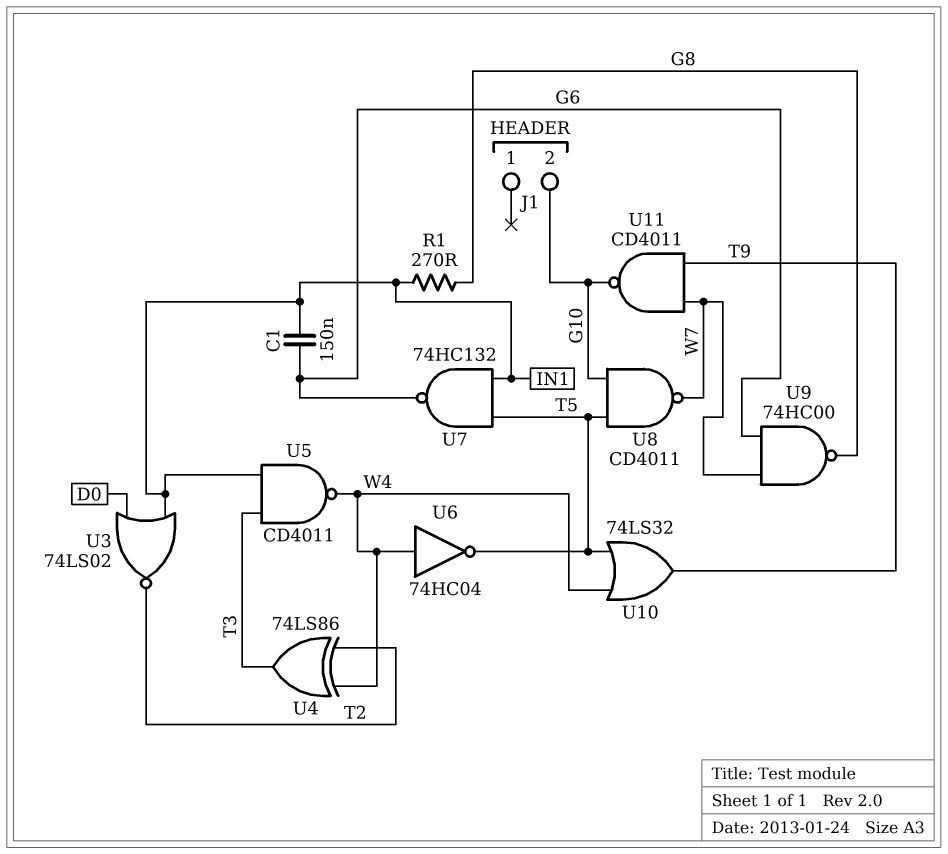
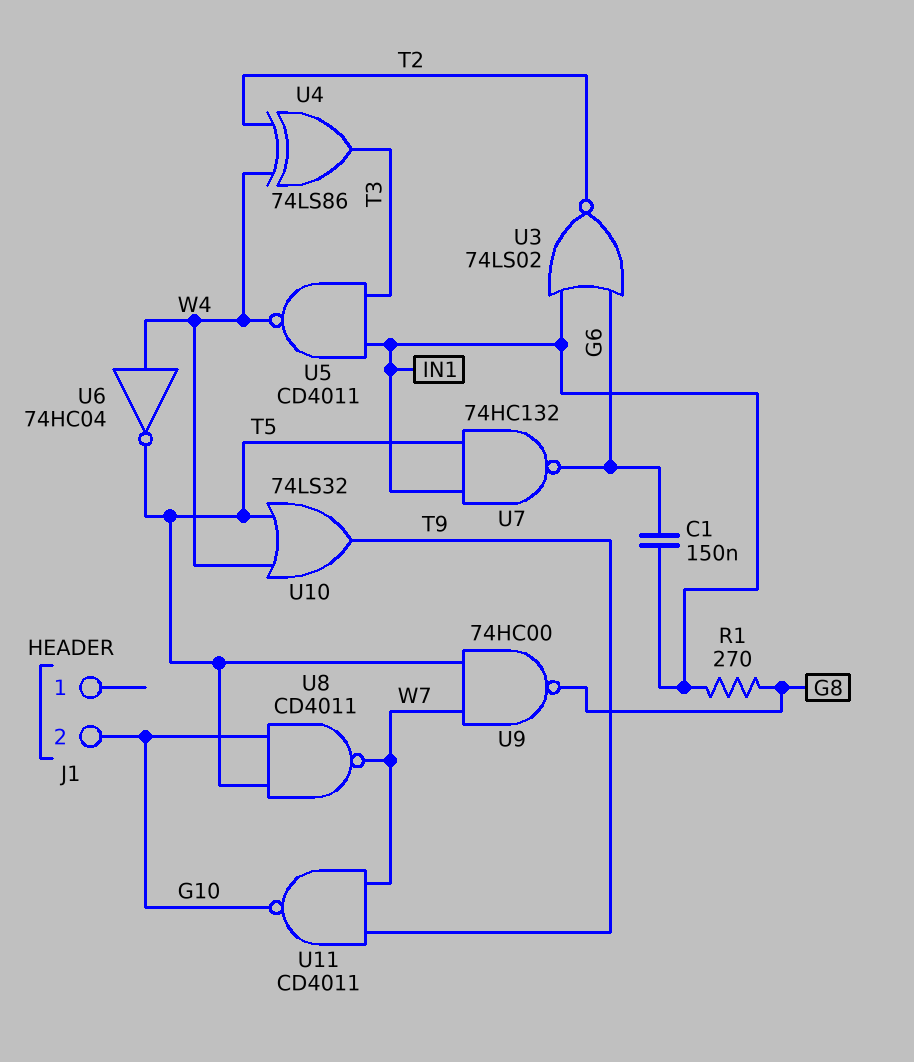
U3: NOR 74LS02 (in D0, in IN1, out T2) -> NOR 74LS02 (in G6, in IN1, out T2)
U9: NAND 74HC00 (in G6, in W7, out G8) -> NAND 74HC00 (in T5, in W7, out G8)

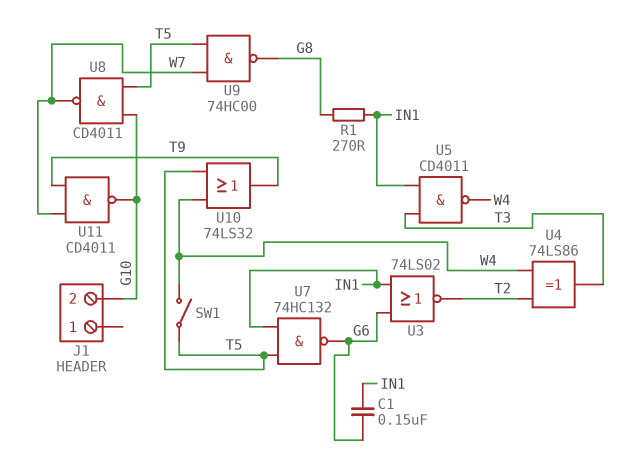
SW1: none -> switch (T5, W4)
U6: NOT 74HC04 (in W4, out T5) -> none

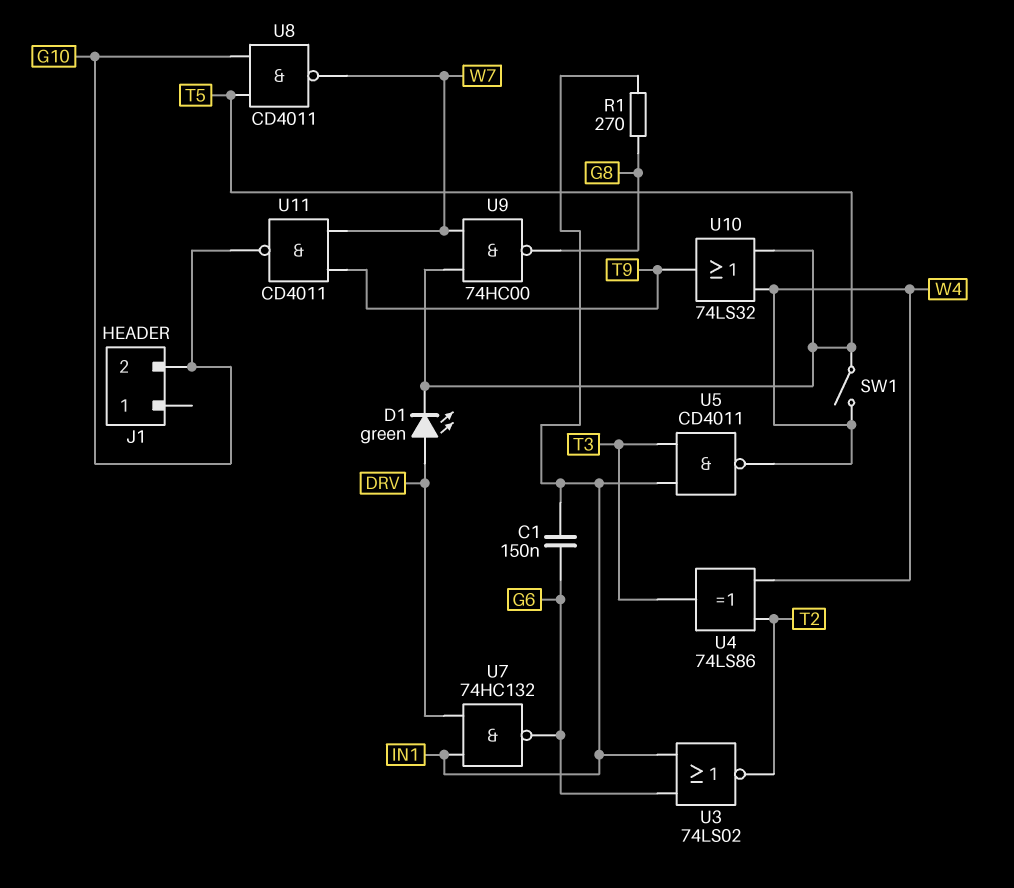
D1: none -> LED green (A DRV, K T5)
U7: NAND 74HC132 (in IN1, in T5, out G6) -> NAND 74HC132 (in DRV, in IN1, out G6)

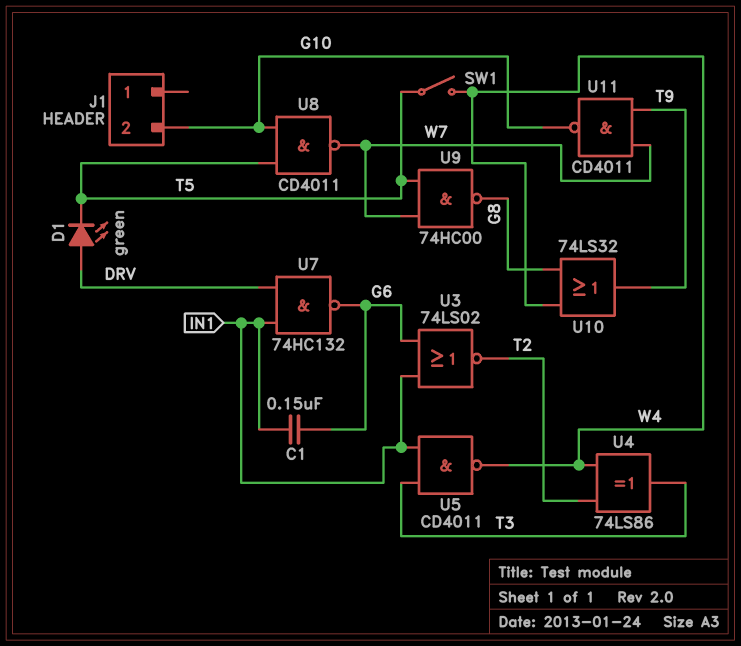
R1: 270 (G8, IN1) -> none
U10: OR 74LS32 (in T5, in W4, out T9) -> OR 74LS32 (in G8, in W4, out T9)

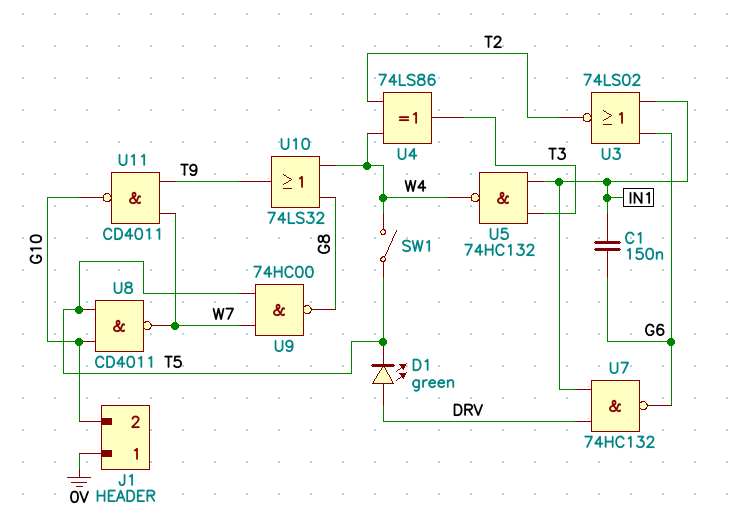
J1 pin 1: none -> 0V
U5: NAND CD4011 (in IN1, in T3, out W4) -> NAND 74HC132 (in IN1, in T3, out W4)

